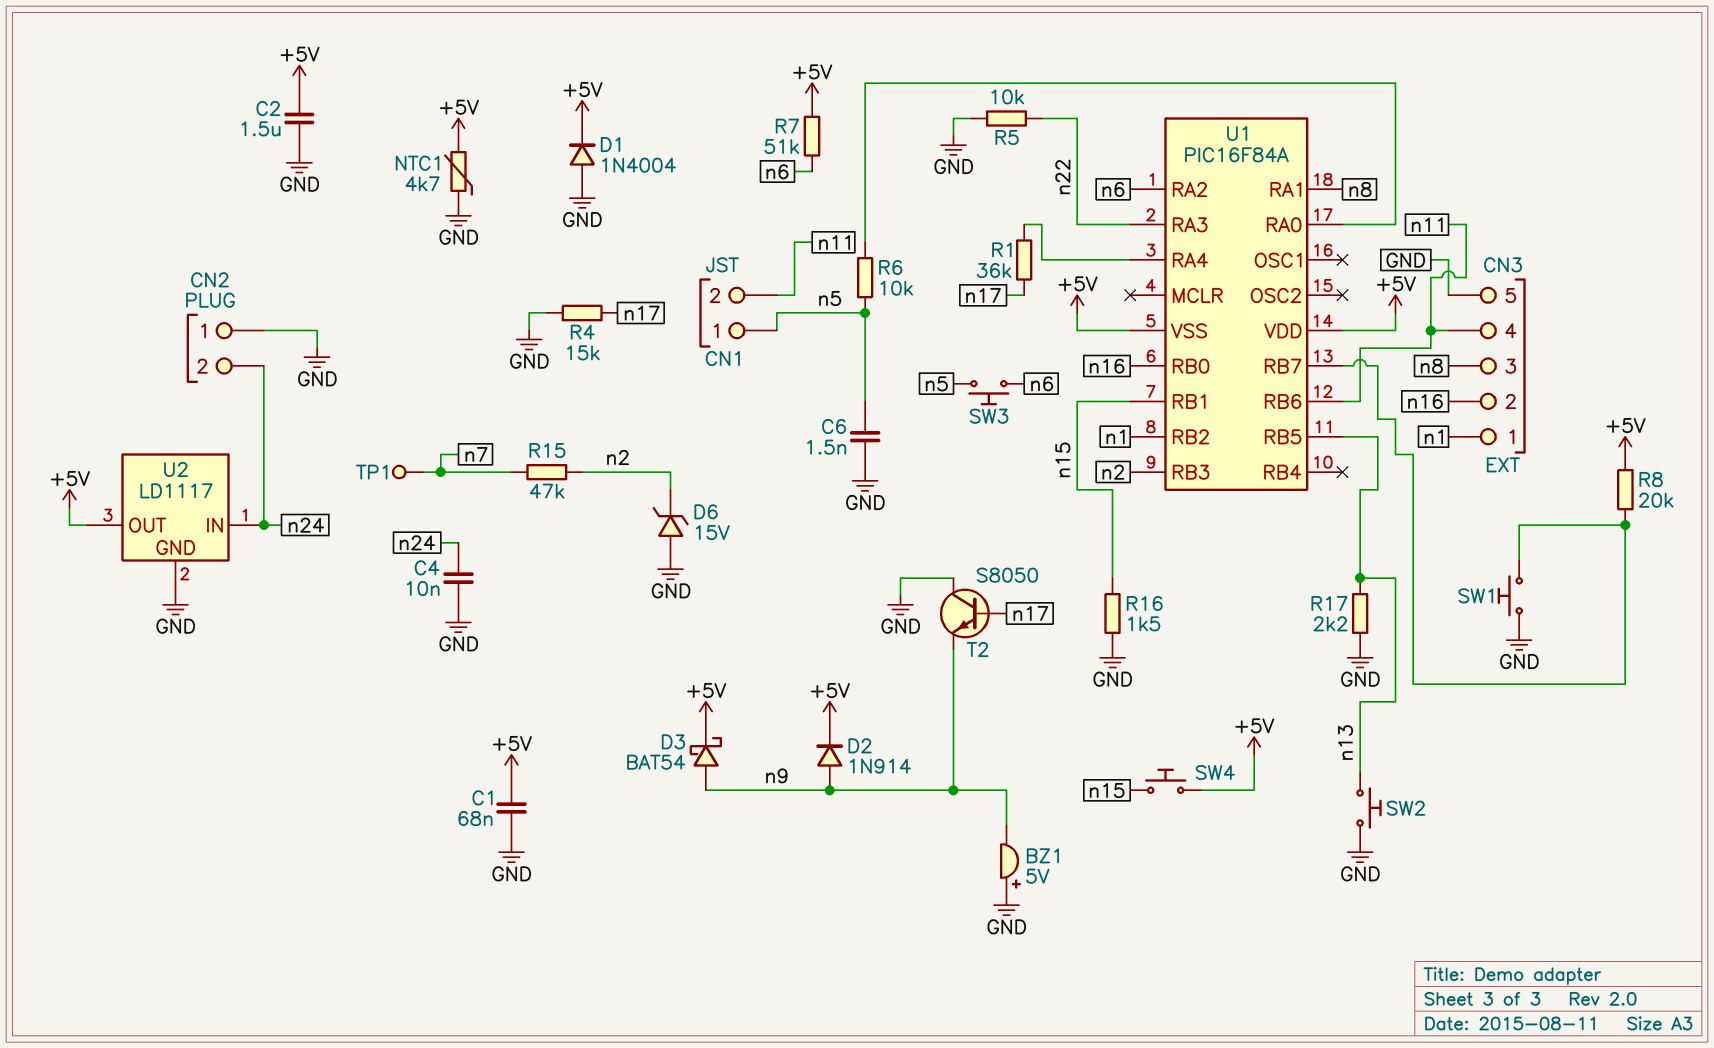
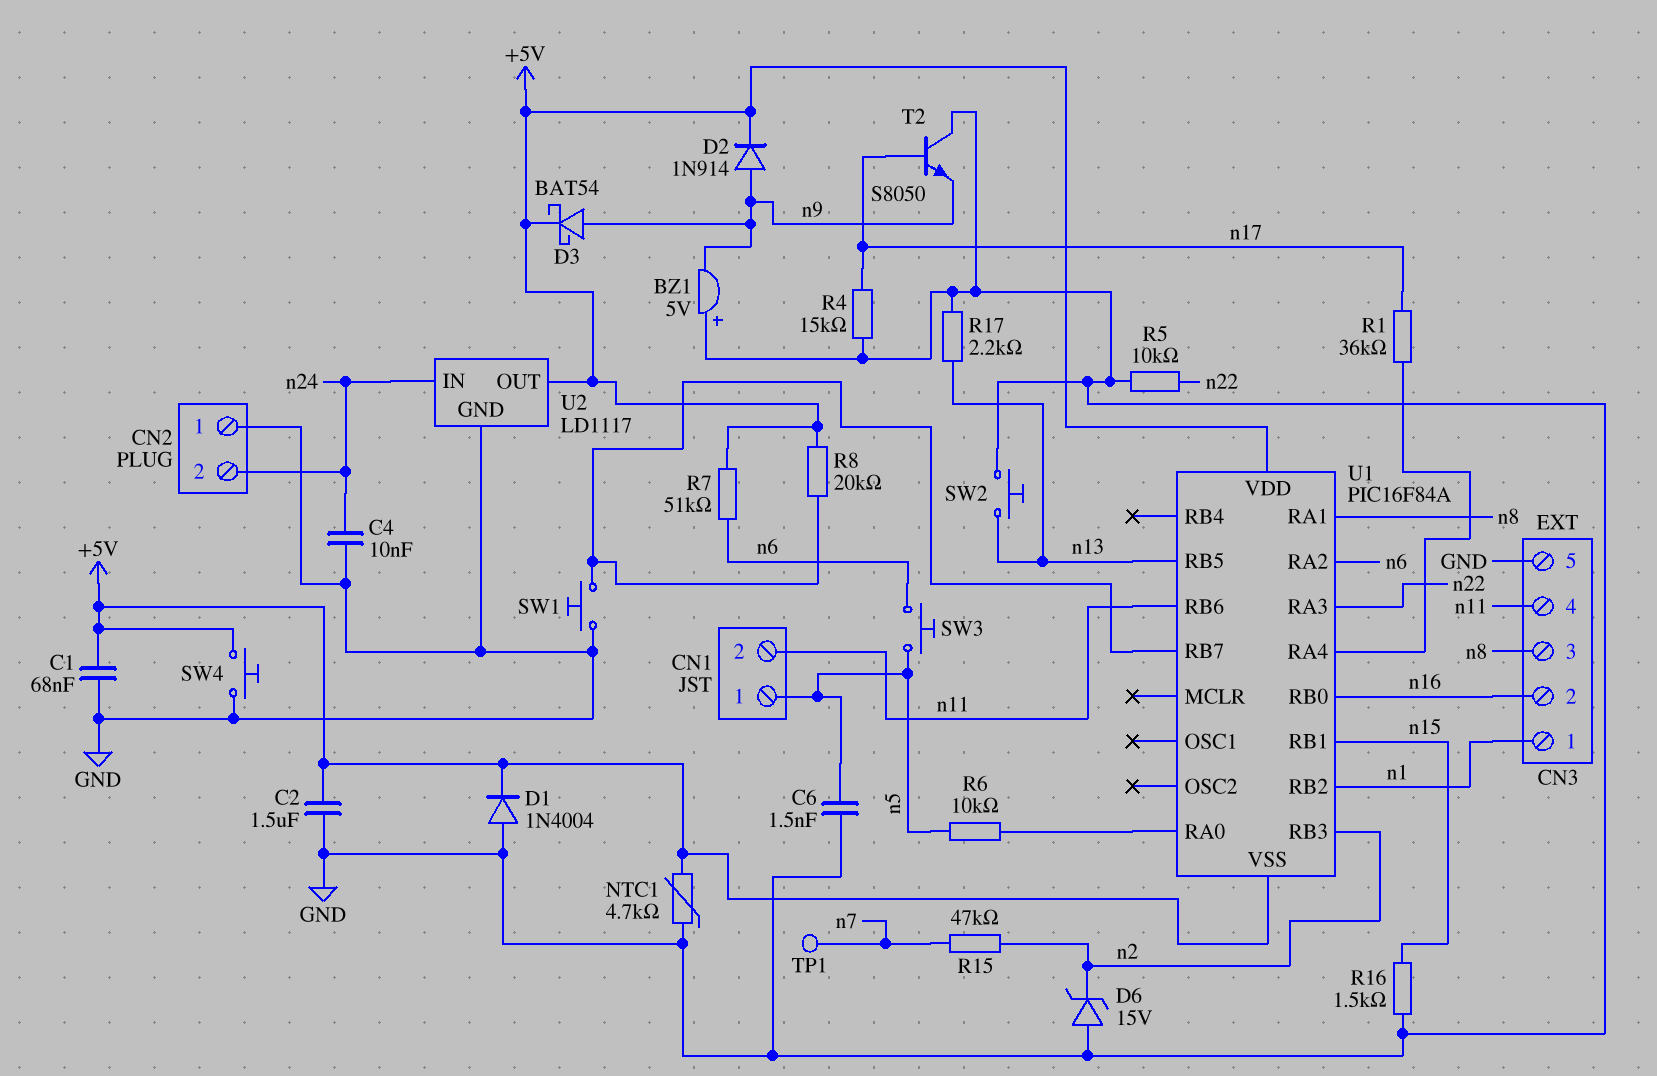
SW4: button (+5V, n15) -> button (+5V, GND)

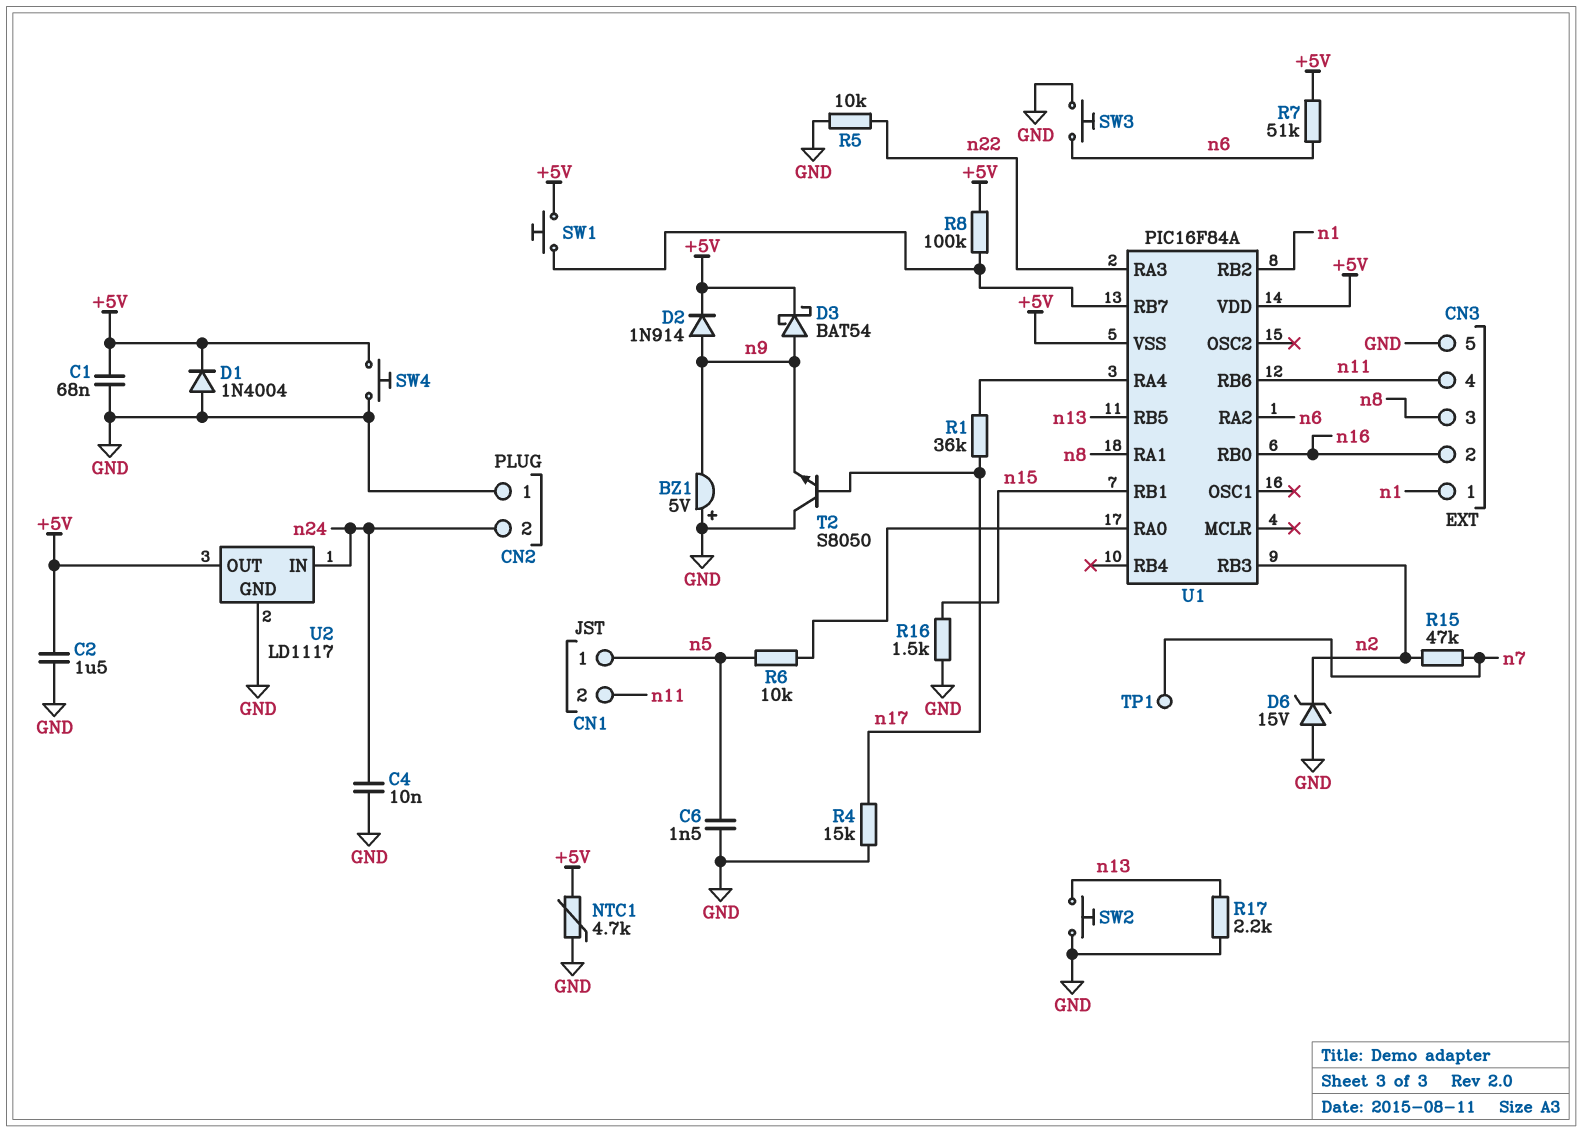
R8: 20k (+5V, U1/RB7) -> 100k (+5V, U1/RB7)
SW1: button (GND, U1/RB7) -> button (+5V, U1/RB7)
SW3: button (n5, n6) -> button (GND, n6)

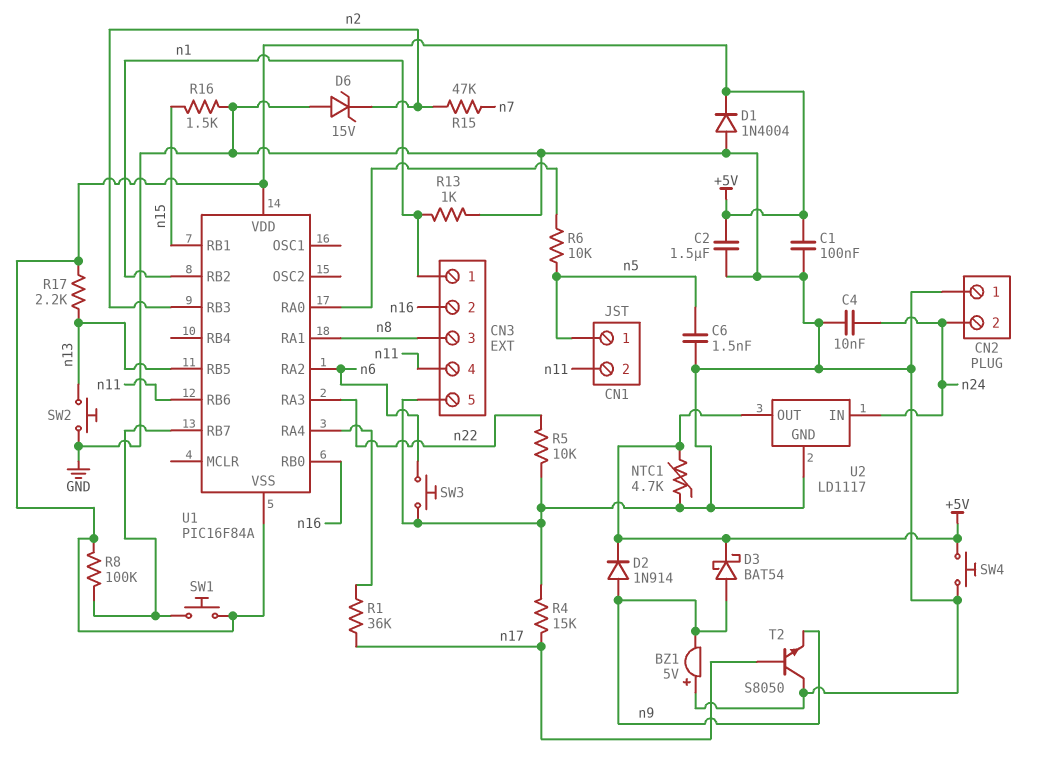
C1: 68nF (+5V, GND) -> 100nF (+5V, GND)
R7: 51k (+5V, n6) -> none
R13: none -> 1k (GND, n1)
R17: 2.2k (GND, n13) -> 2.2k (+5V, n13)
TP1: test point (n7) -> none

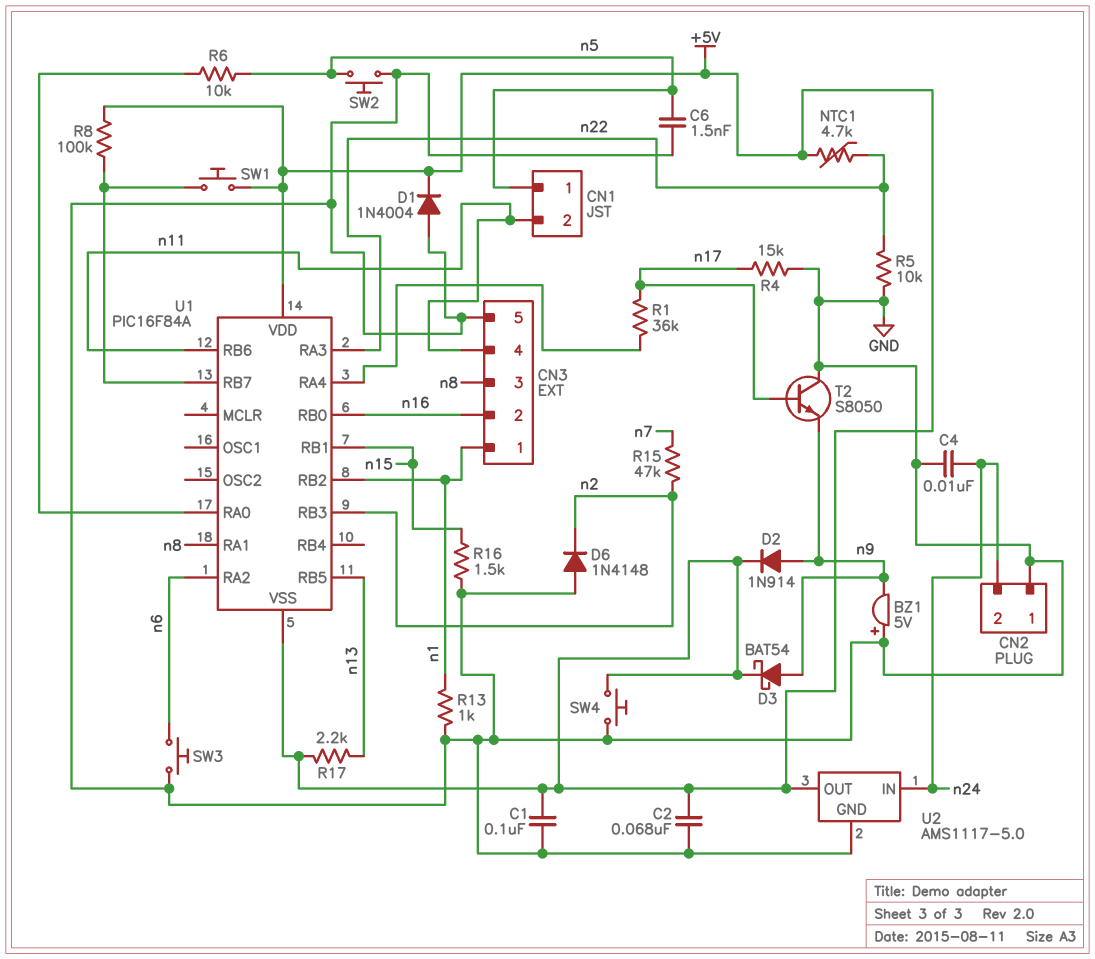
C2: 1.5uF (+5V, GND) -> 68nF (+5V, GND)
D6: zener 15V (A GND, K n2) -> diode 1N4148 (A GND, K n2)
NTC1: 4.7k (+5V, GND) -> 4.7k (+5V, n22)
SW2: button (GND, n13) -> button (GND, n5)
U2: LD1117 -> AMS1117-5.0

